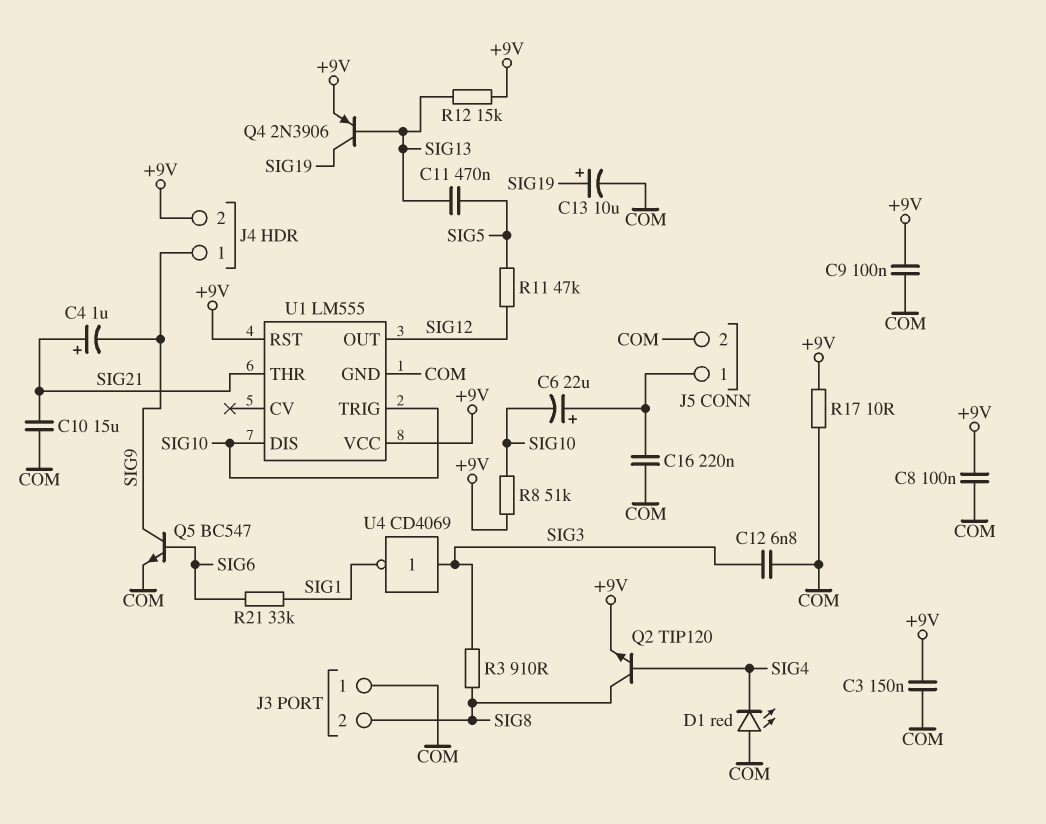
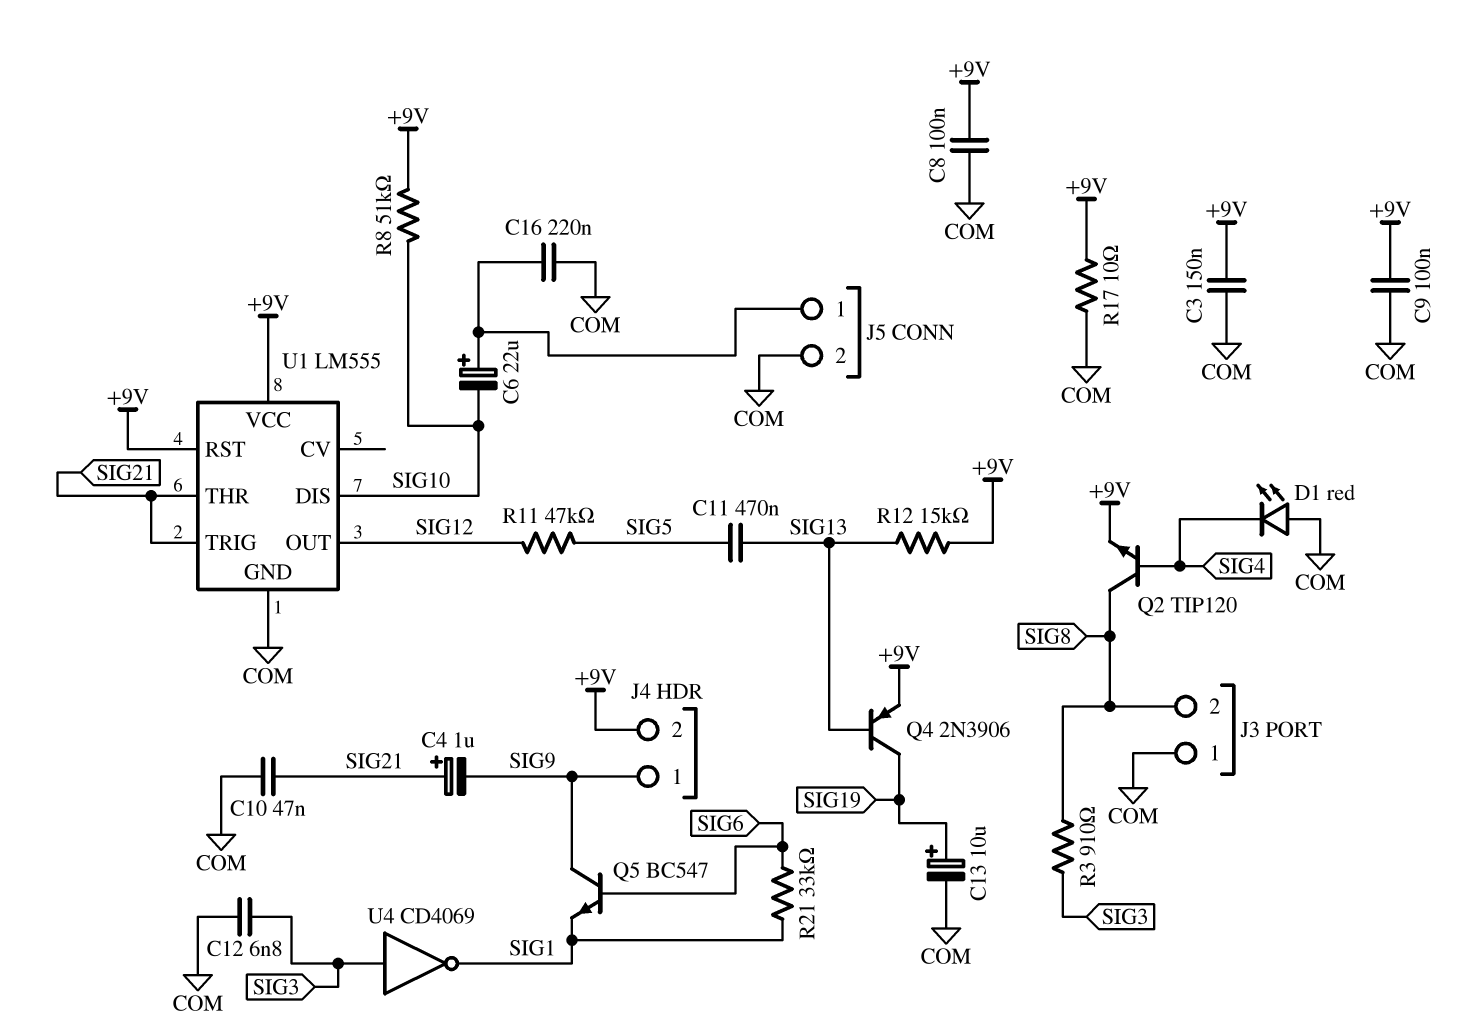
C10: 15uF (COM, SIG21) -> 47nF (COM, SIG21)
Q5: NPN BC547 (B SIG6, C SIG9, E COM) -> NPN BC547 (B SIG6, C SIG9, E SIG1)
U1 pin TRIG: SIG10 -> SIG21

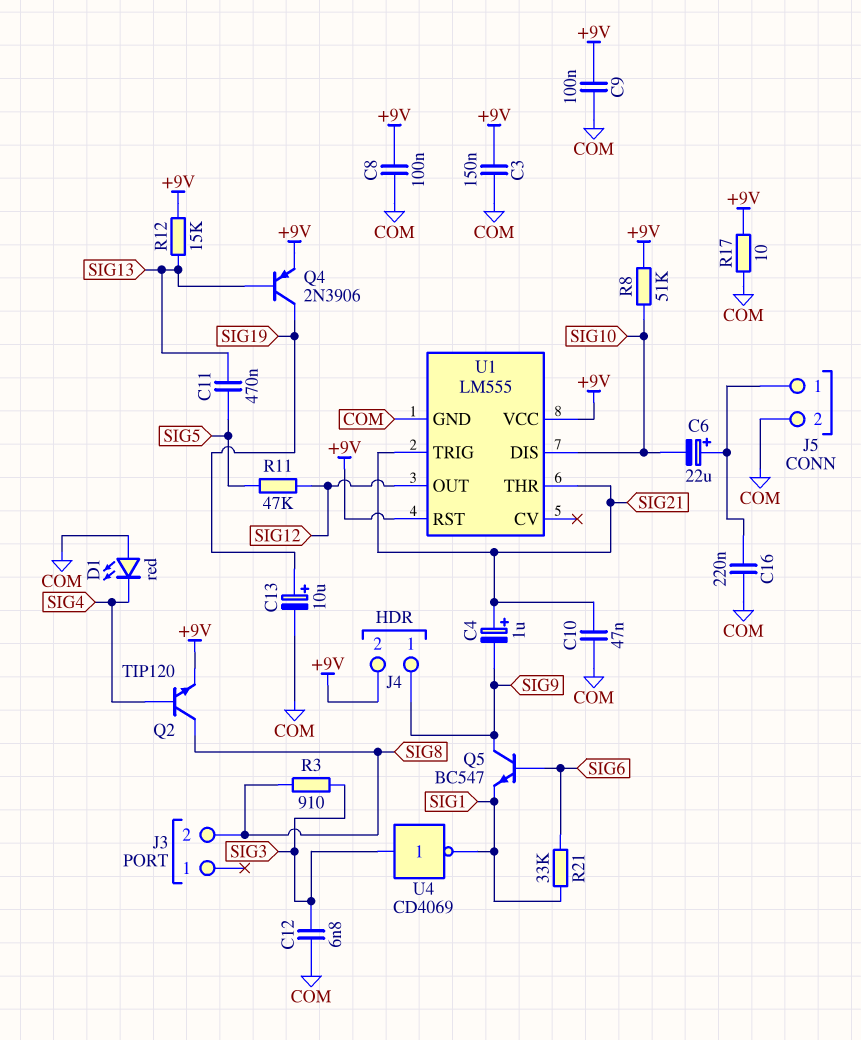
J3 pin 1: COM -> none

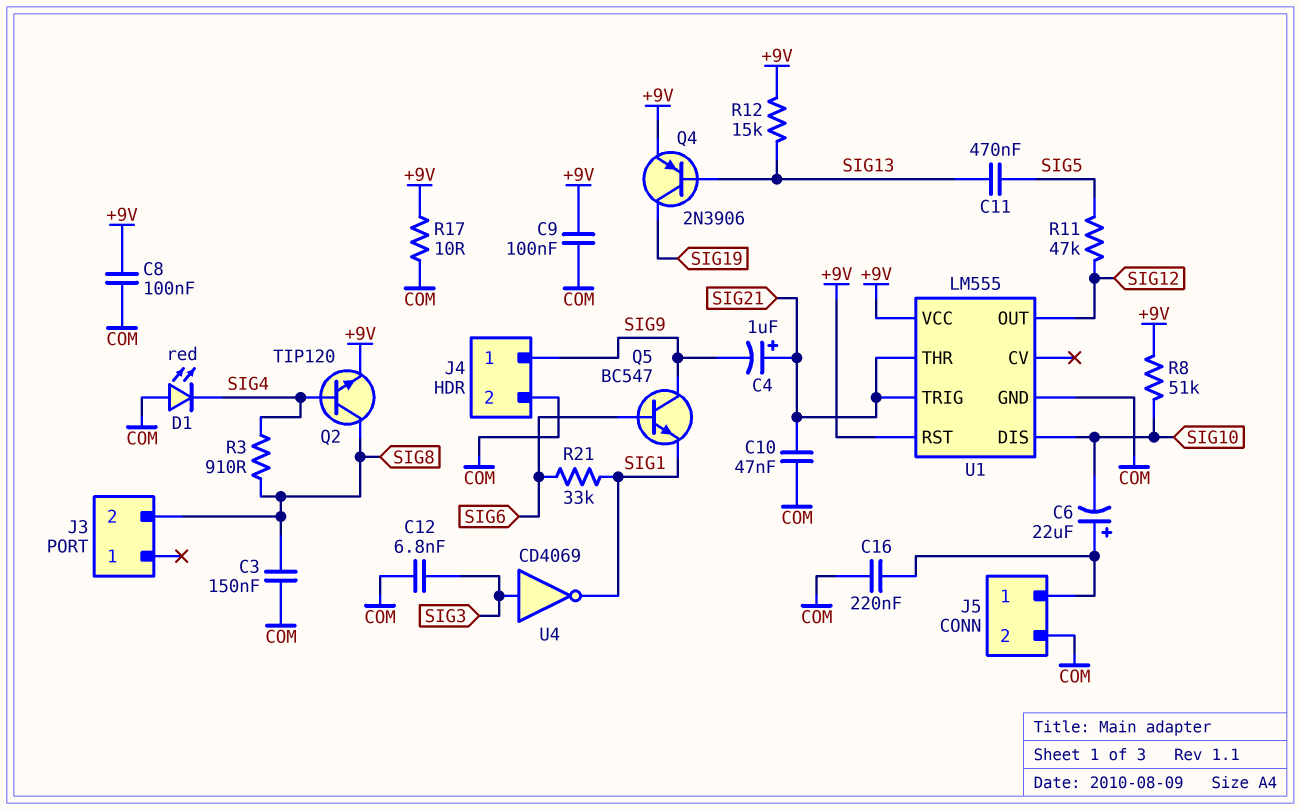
C3: 150nF (+9V, COM) -> 150nF (COM, SIG8)
C13: 10uF (plus SIG19, minus COM) -> none
J4 pin 2: +9V -> COM
R3: 910 (SIG3, SIG8) -> 910 (SIG4, SIG8)

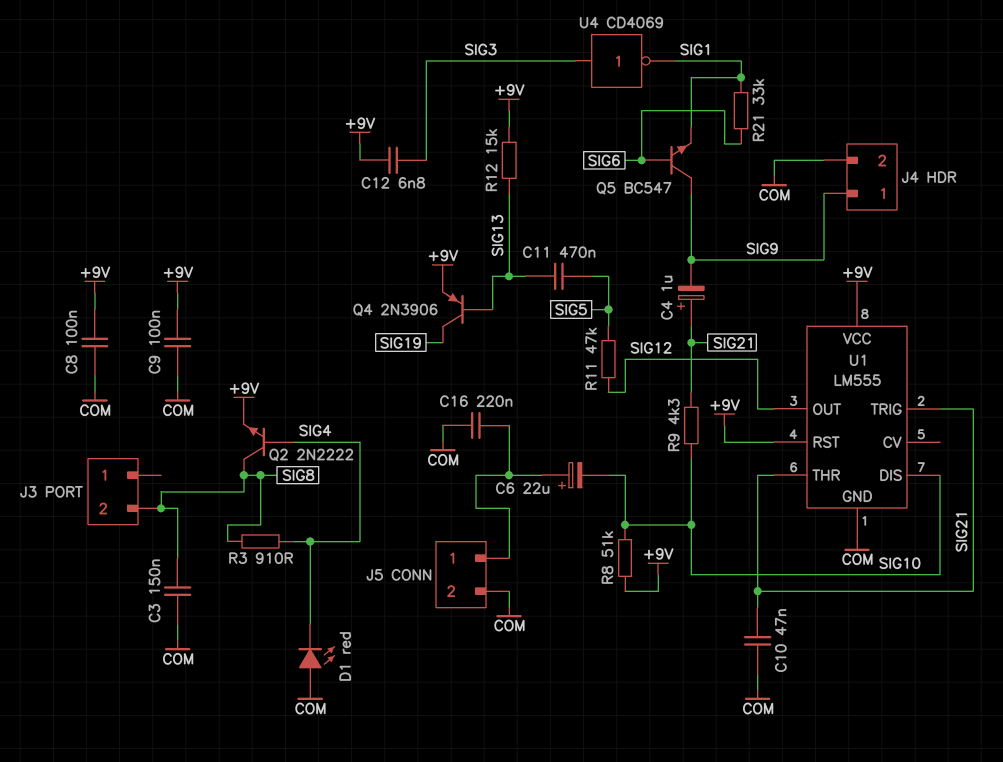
C12: 6.8nF (COM, SIG3) -> 6.8nF (+9V, SIG3)
Q2: NPN TIP120 (B SIG4, C SIG8, E +9V) -> NPN 2N2222 (B SIG4, C SIG8, E +9V)
R9: none -> 4.3k (SIG10, SIG21)
R17: 10 (+9V, COM) -> none

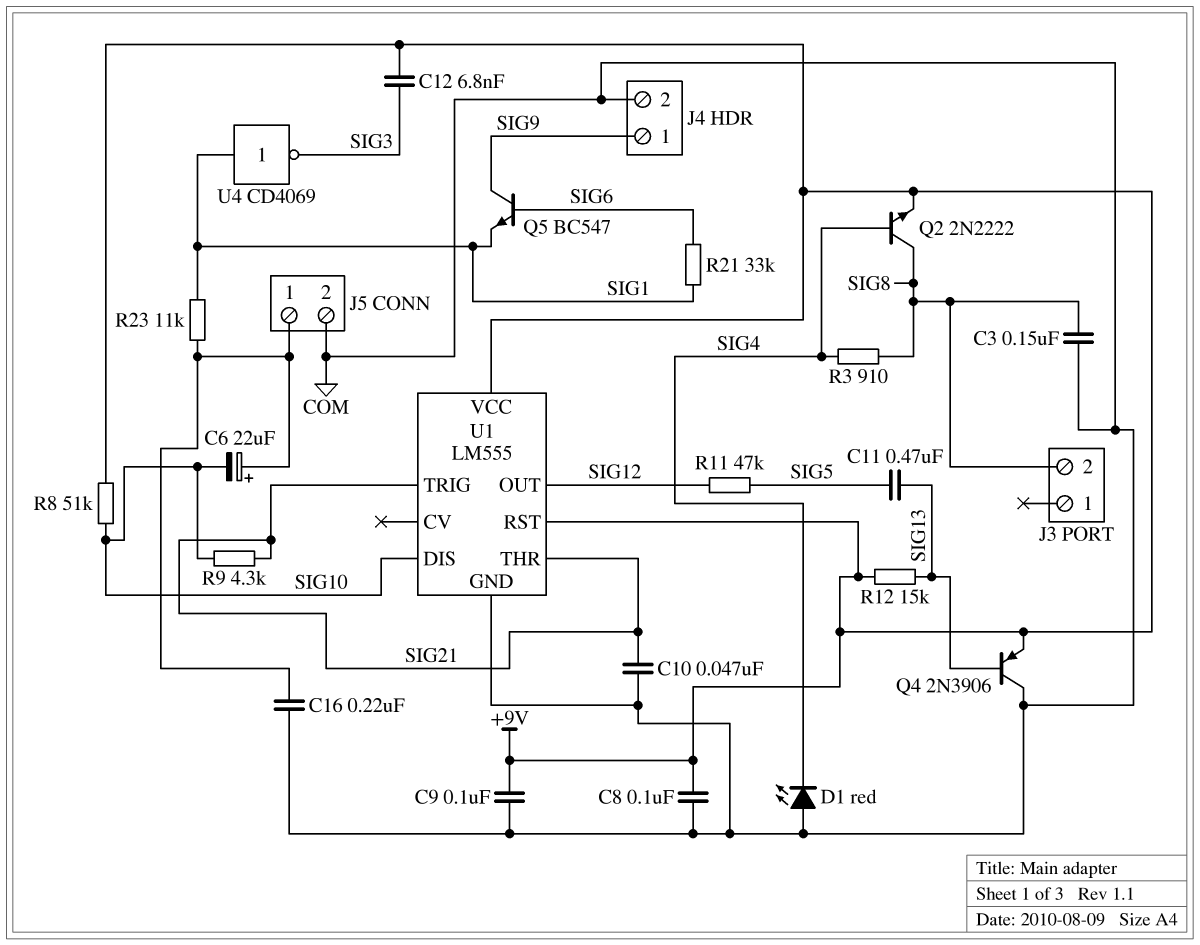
C4: 1uF (plus SIG21, minus SIG9) -> none
Q4: PNP 2N3906 (B SIG13, C SIG19, E +9V) -> PNP 2N3906 (B SIG13, C COM, E +9V)
R23: none -> 11k (J5/1, SIG1)
U4: NOT CD4069 (in SIG3, out SIG1) -> NOT CD4069 (in SIG1, out SIG3)

